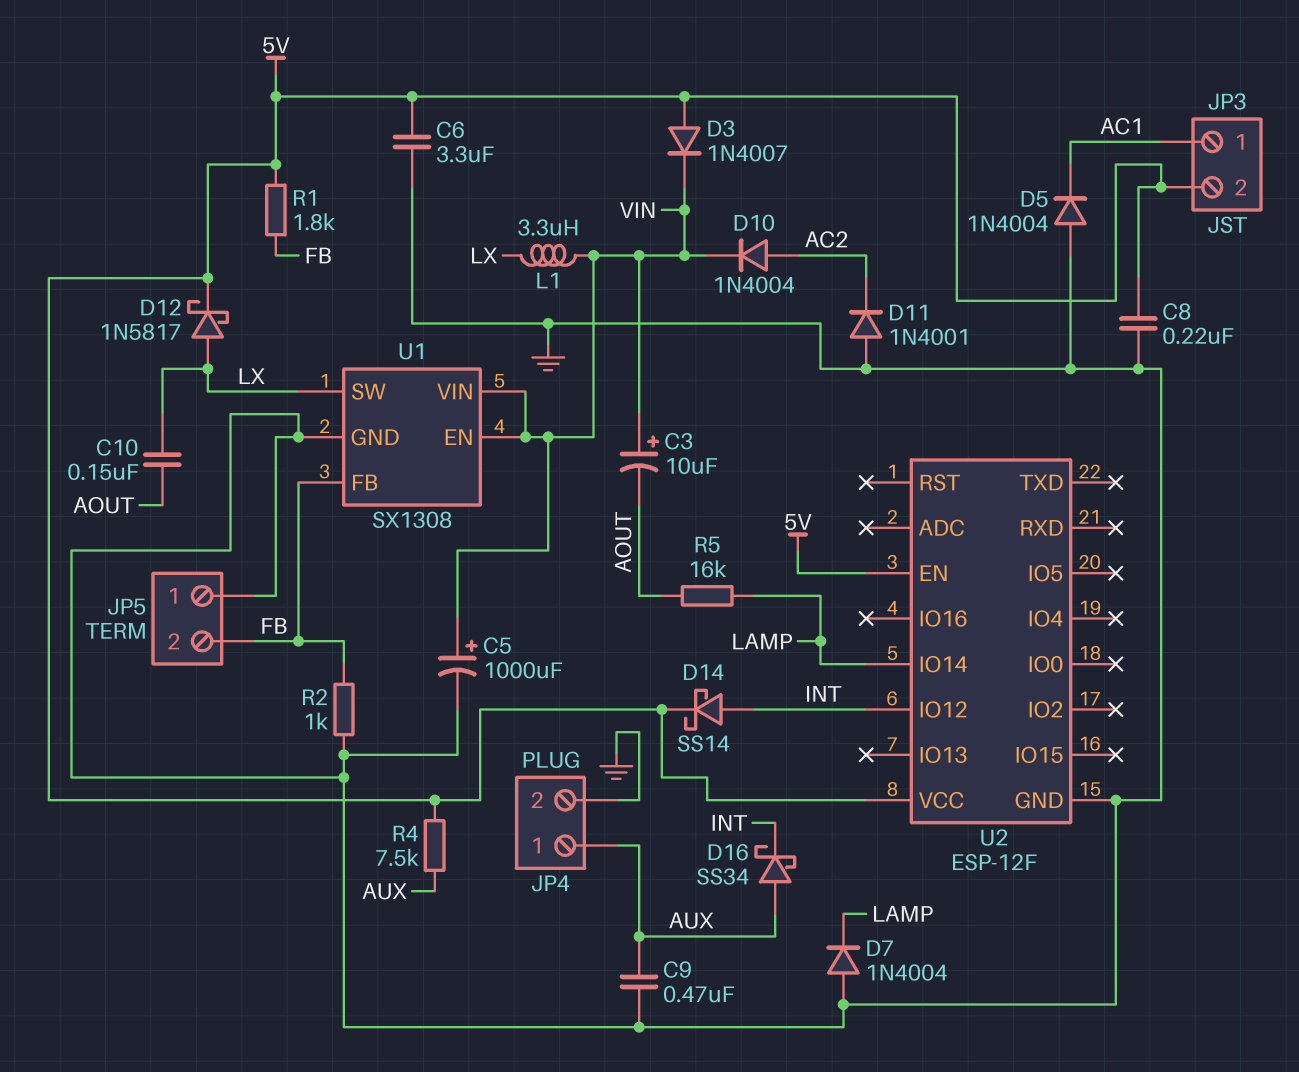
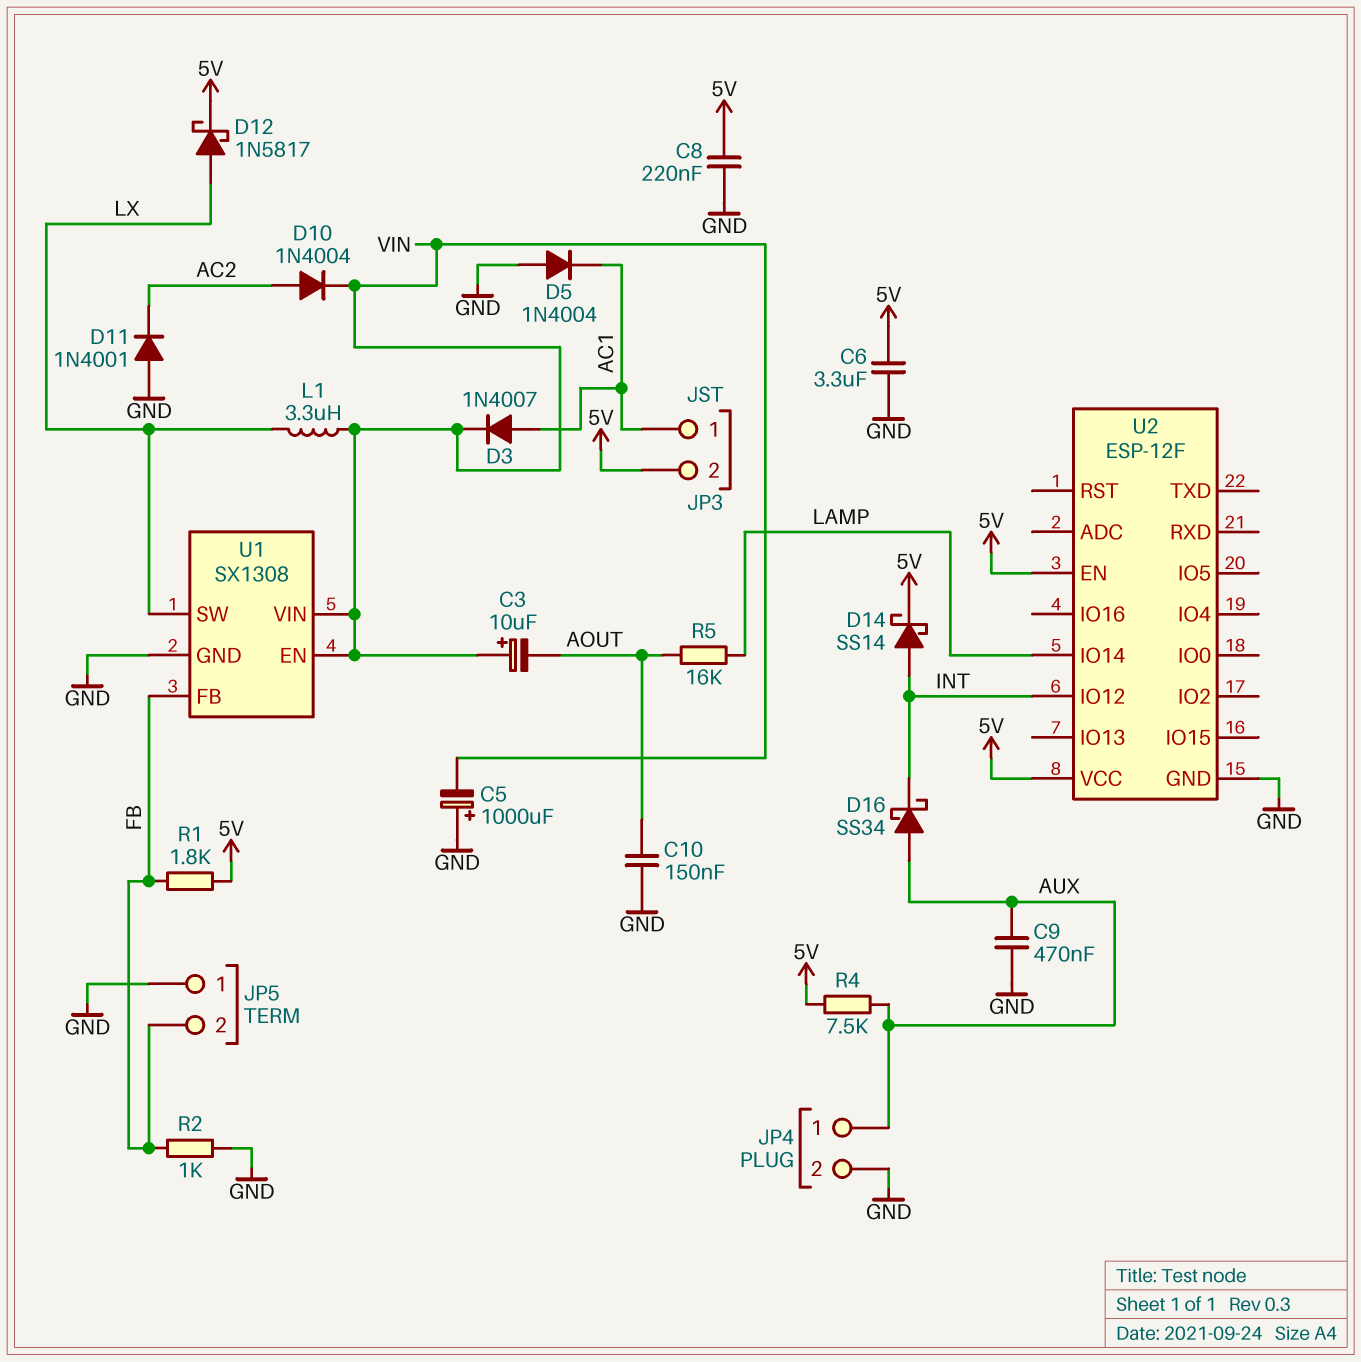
C5: 1000uF (plus VIN, minus GND) -> 1000uF (plus GND, minus VIN)
C10: 150nF (AOUT, LX) -> 150nF (AOUT, GND)
D3: diode 1N4007 (A 5V, K VIN) -> diode 1N4007 (A AC1, K VIN)
D7: diode 1N4004 (A GND, K LAMP) -> none

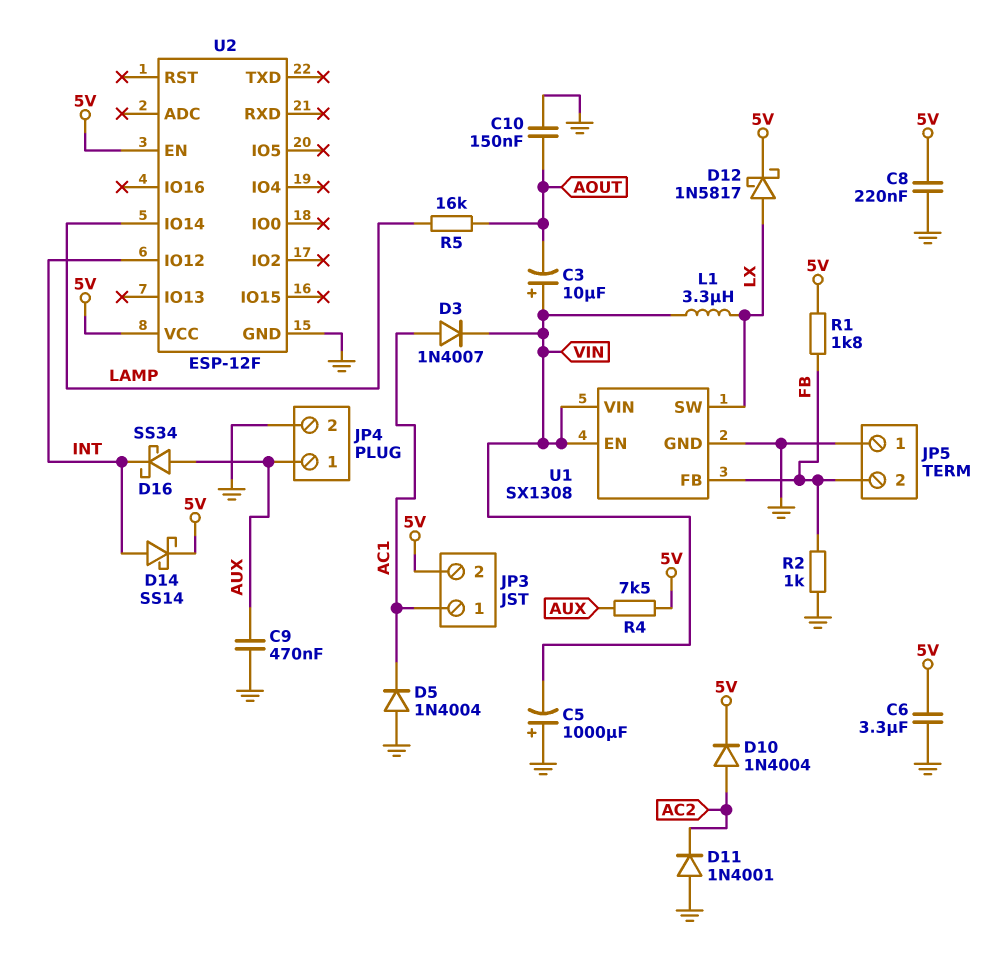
D10: diode 1N4004 (A AC2, K VIN) -> diode 1N4004 (A AC2, K 5V)

